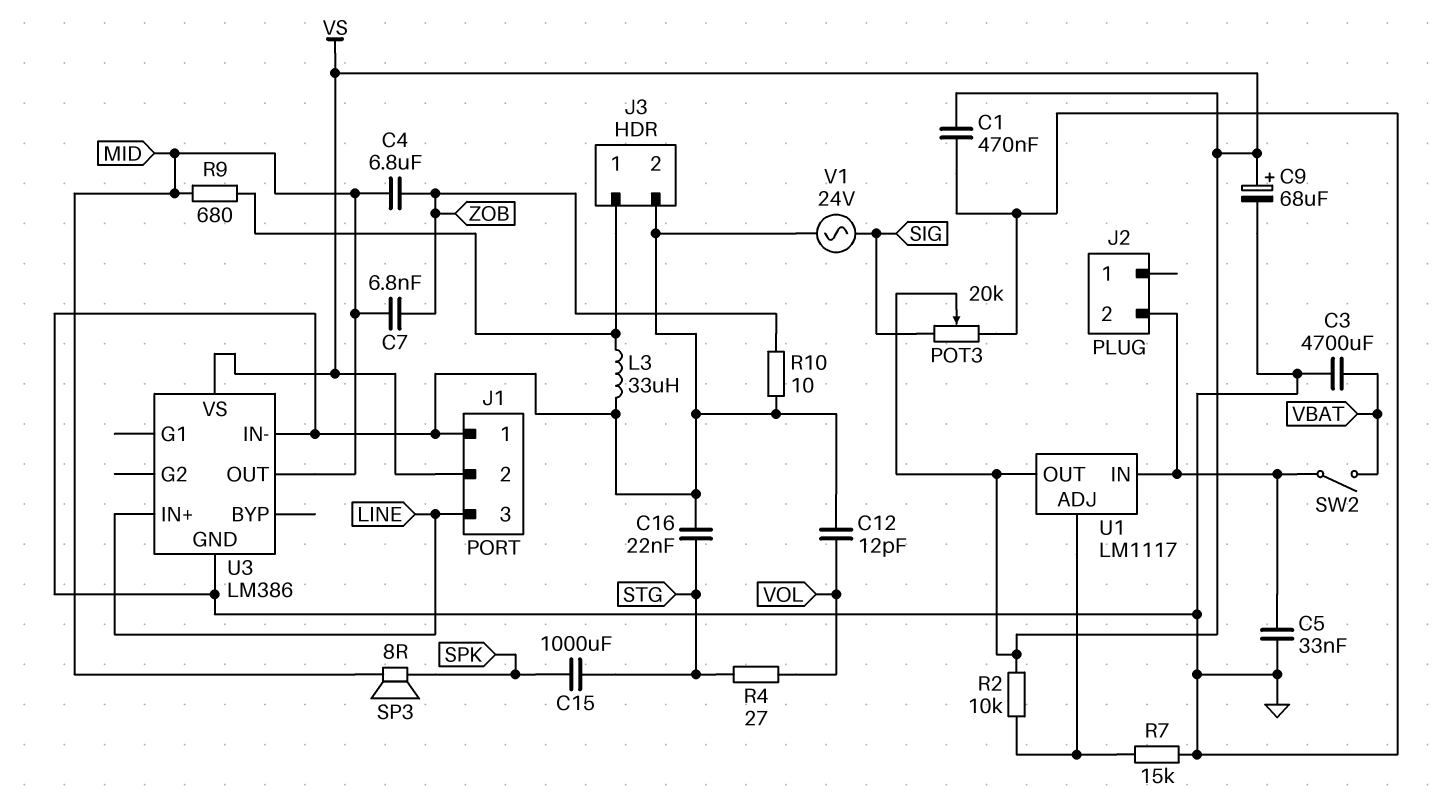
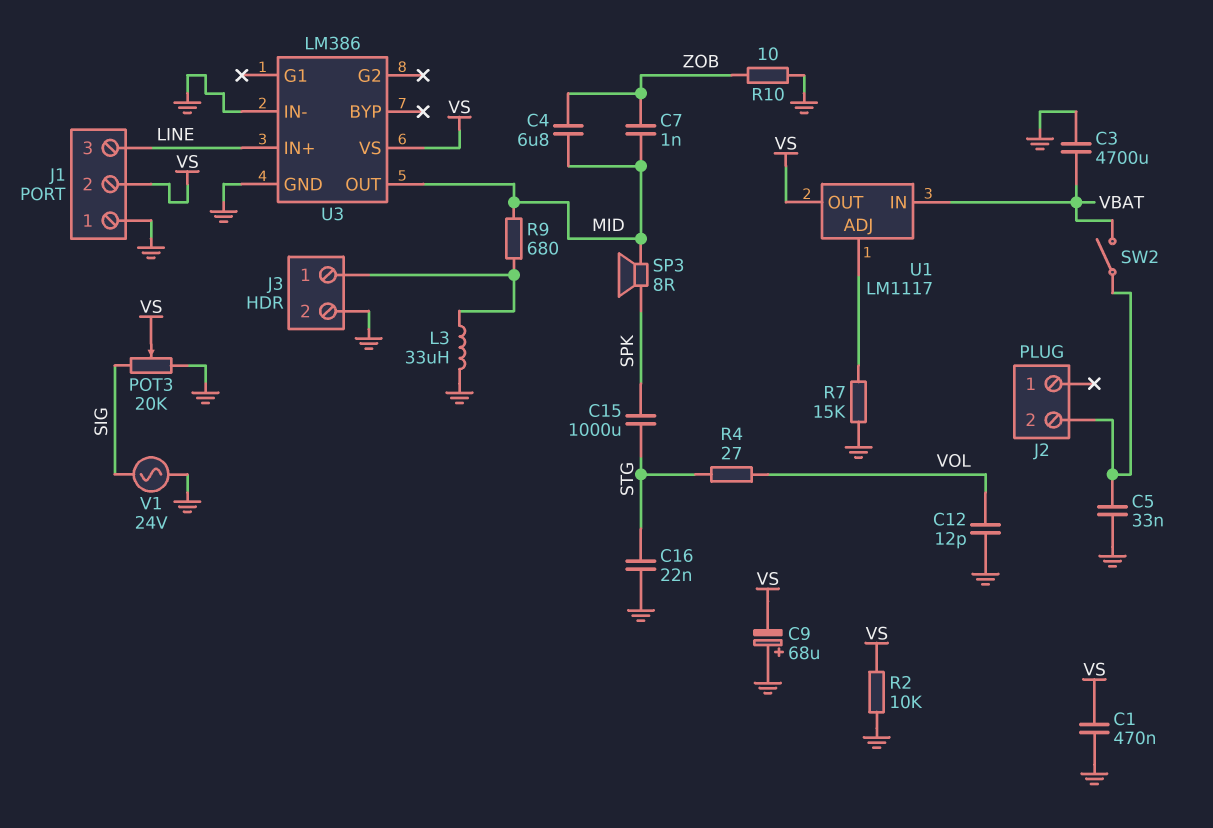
C7: 6.8nF (MID, ZOB) -> 1nF (MID, ZOB)
C9: 68uF (plus VS, minus GND) -> 68uF (plus GND, minus VS)
R2: 10k (U1/ADJ, VS) -> 10k (GND, VS)
U1 pin IN: J2/2 -> VBAT

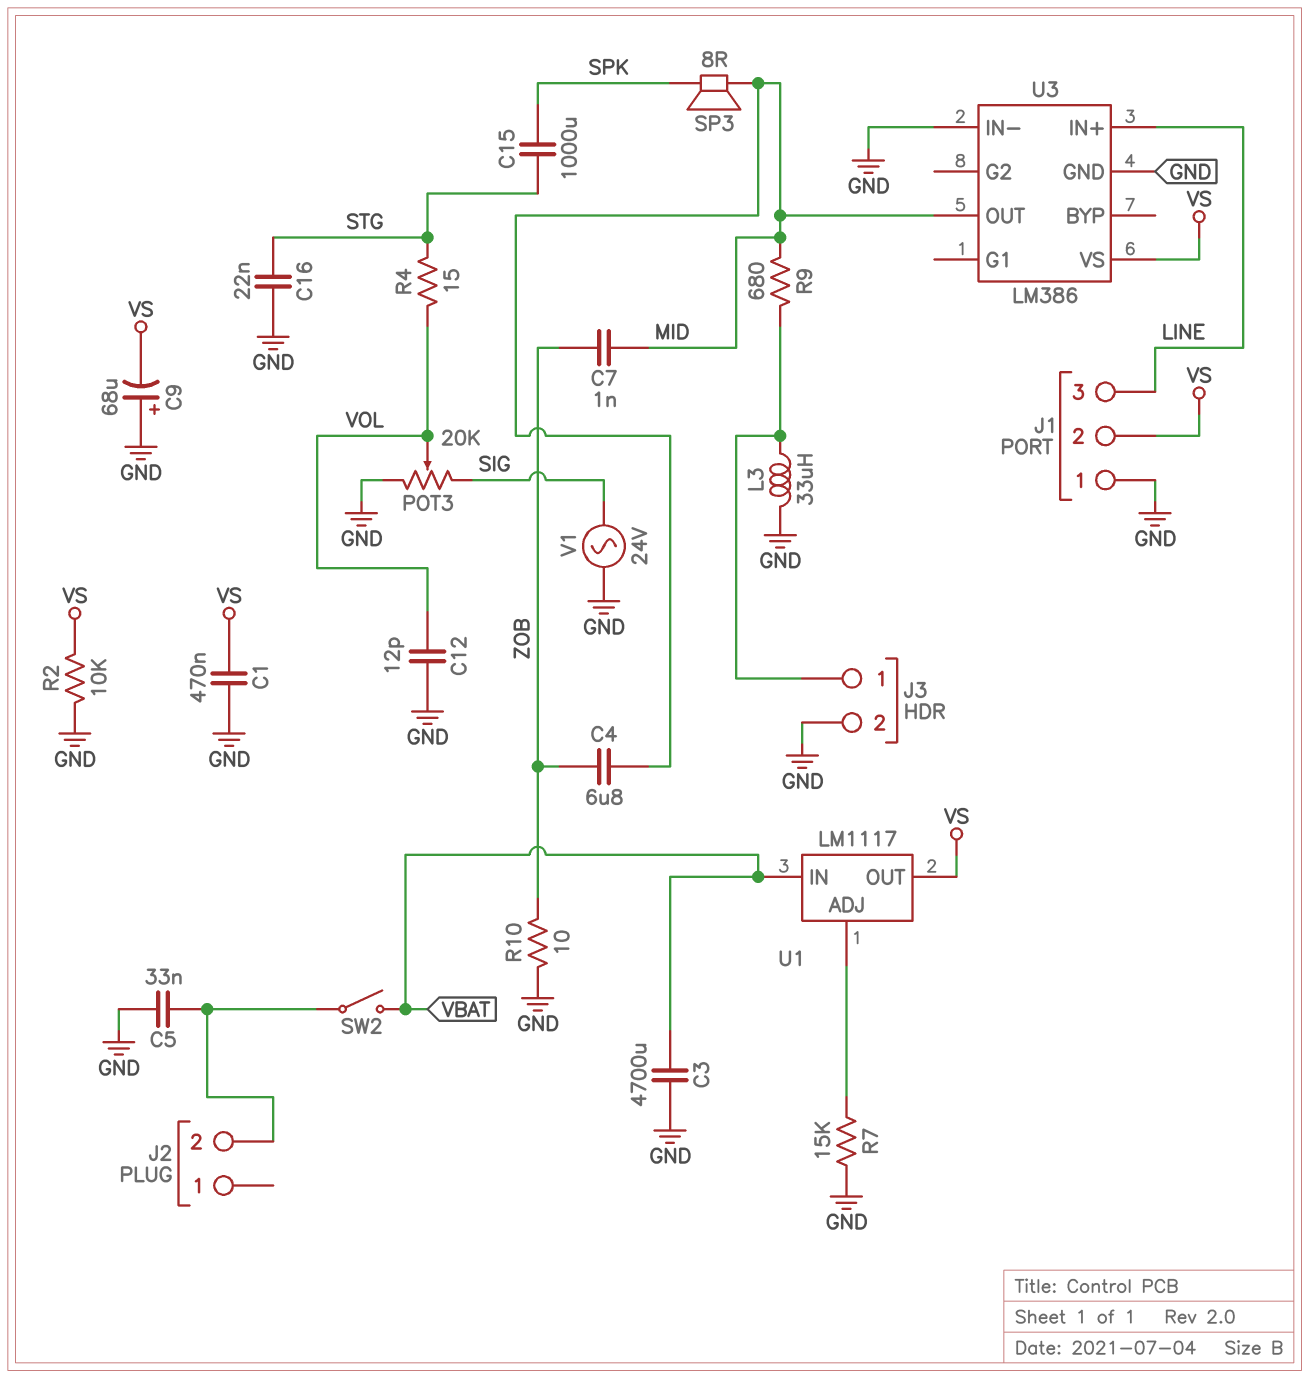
POT3: 20k (GND, SIG, wiper VS) -> 20k (GND, SIG, wiper VOL)
R4: 27 (STG, VOL) -> 15 (STG, VOL)

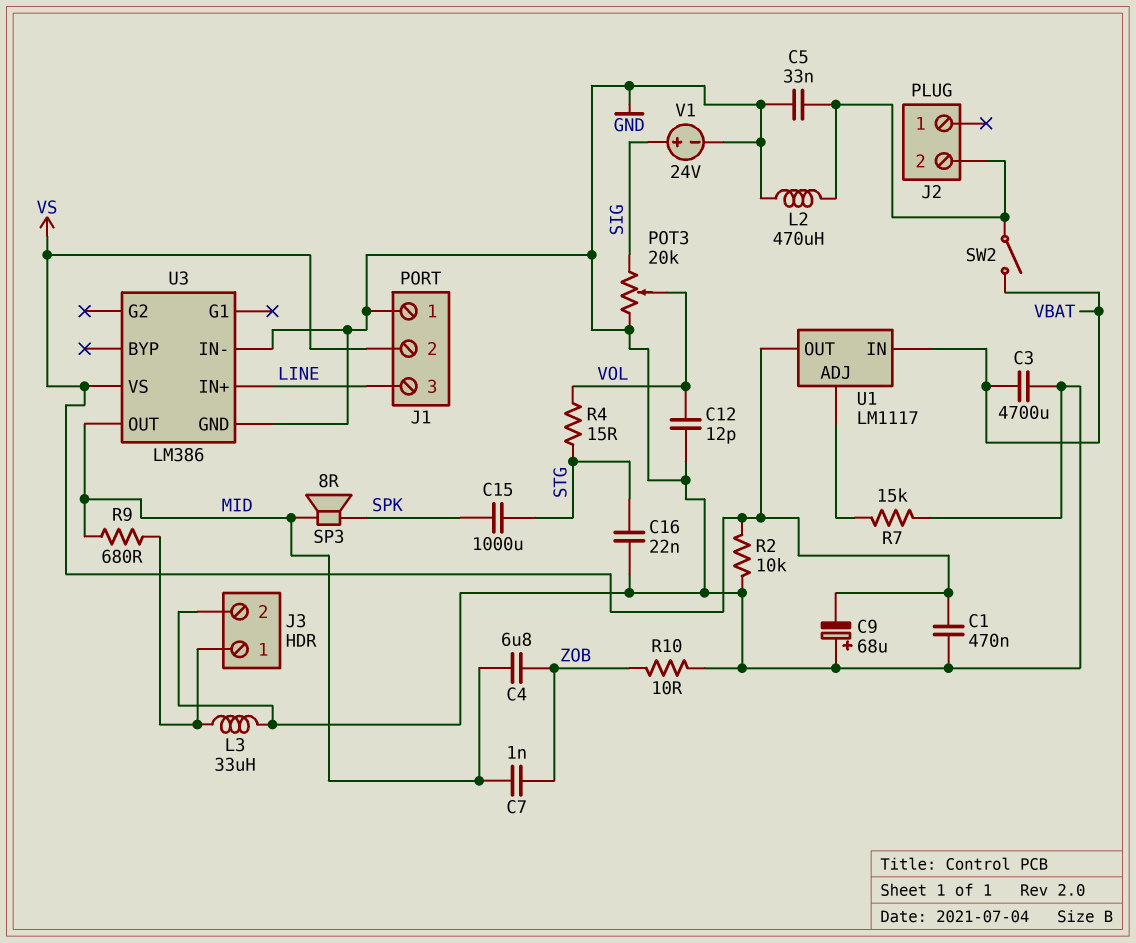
L2: none -> 470uH (GND, J2/2)
V1: AC 24V (GND, SIG) -> 24V (plus SIG, minus GND)

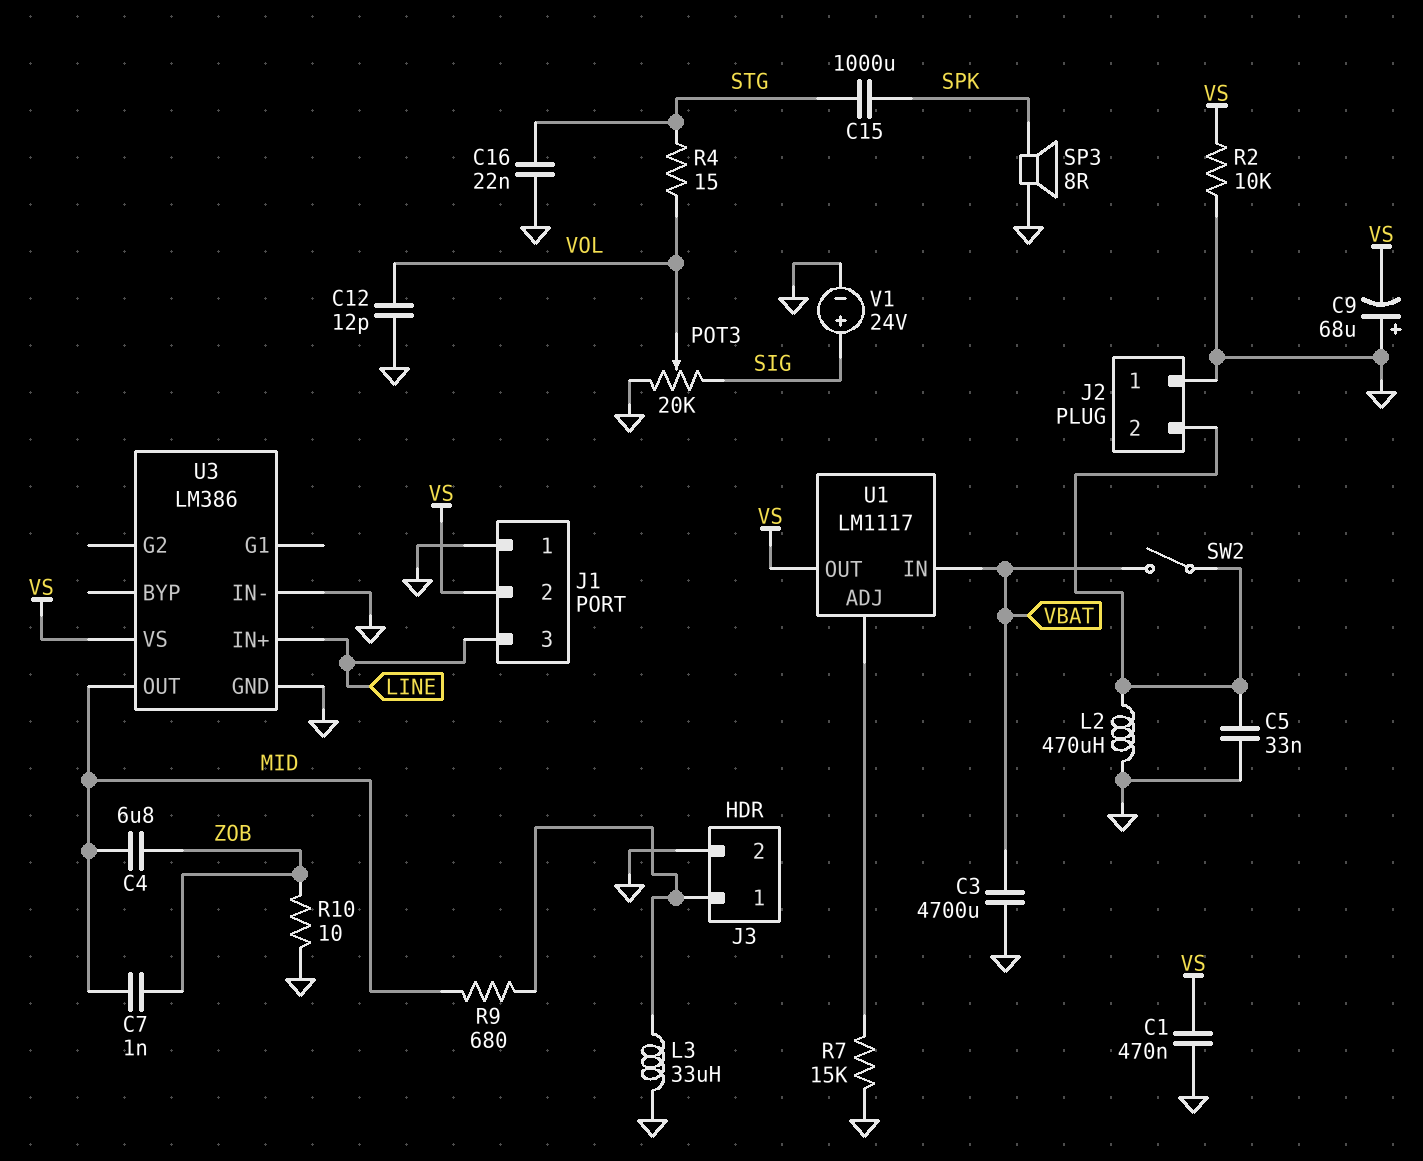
J2 pin 1: none -> GND
SP3: speaker 8R (MID, SPK) -> speaker 8R (GND, SPK)

